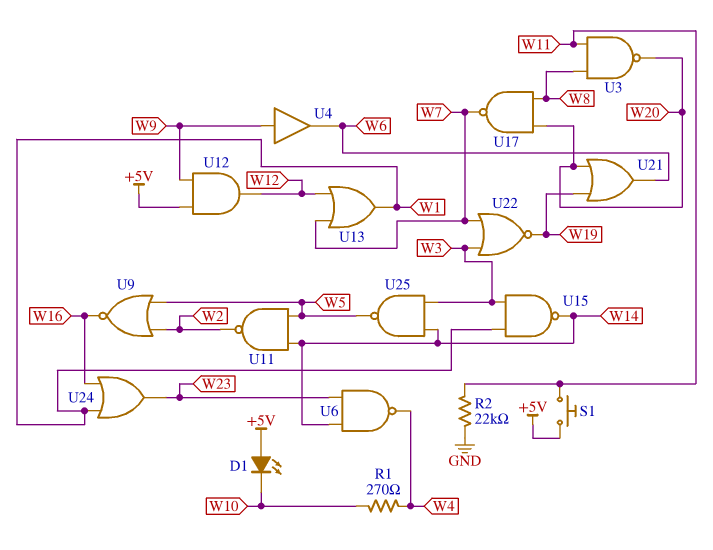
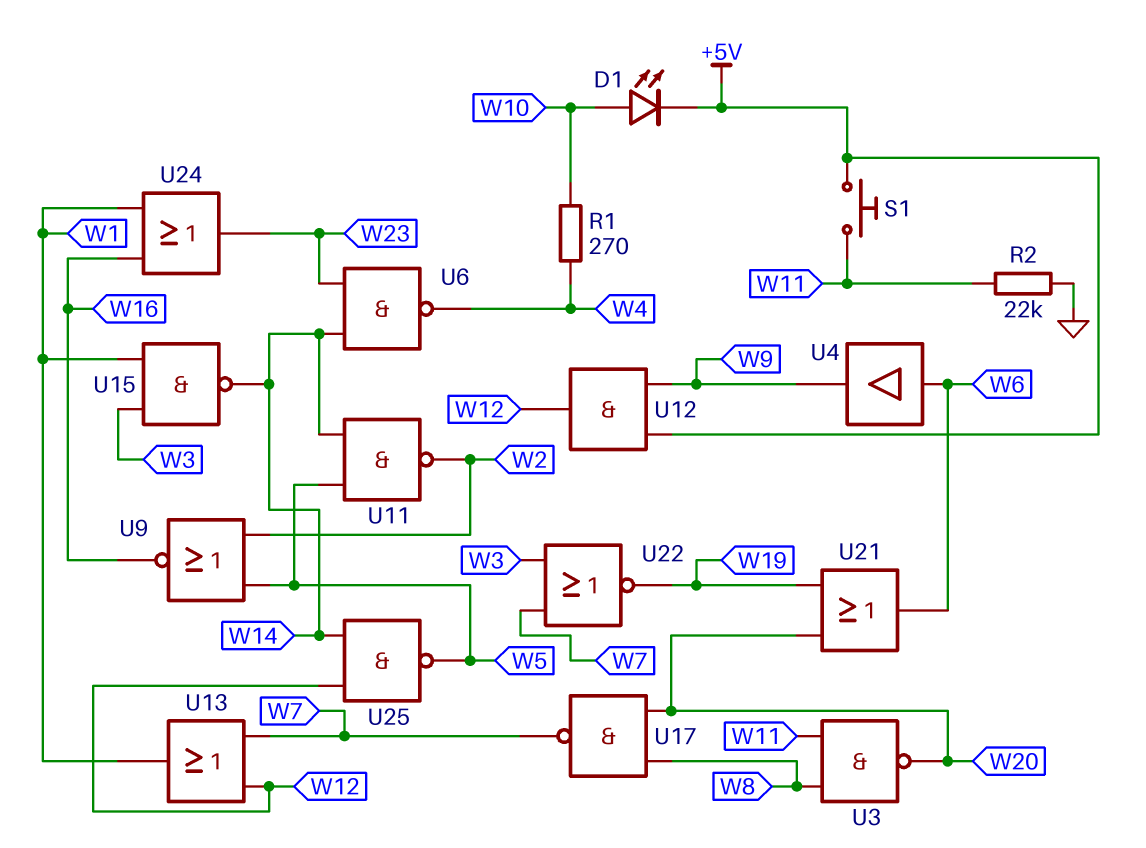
D1: LED (A +5V, K W10) -> LED (A W10, K +5V)
U4: buffer (in W9, out W6) -> buffer (in W6, out W9)
U25: NAND (in W3, in W14, out W5) -> NAND (in W12, in W14, out W5)

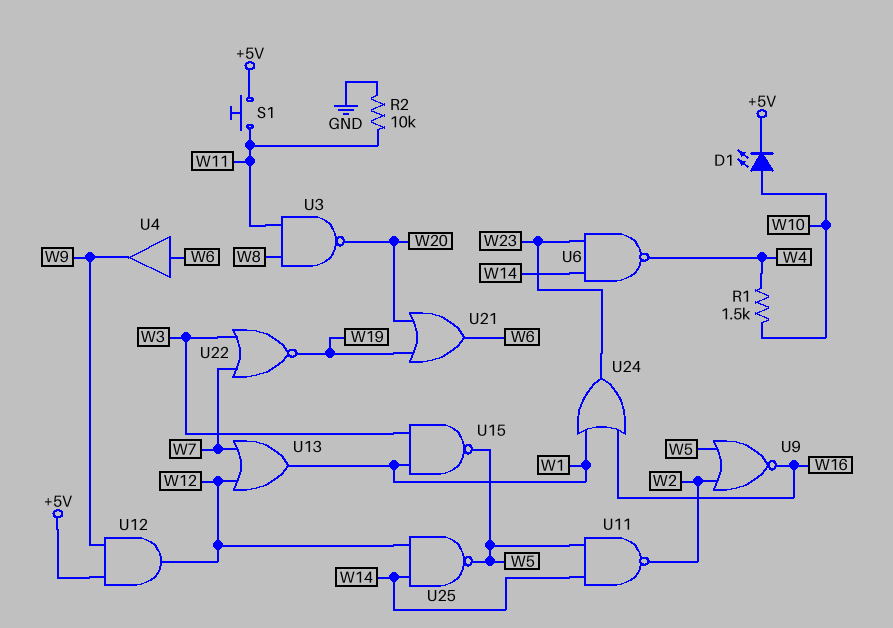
R1: 270 (W4, W10) -> 1.5k (W4, W10)
R2: 22k (GND, W11) -> 10k (GND, W11)
U15: NAND (in W1, in W3, out W14) -> NAND (in W1, in W3, out W5)
U17: NAND (in W8, in W20, out W7) -> none

